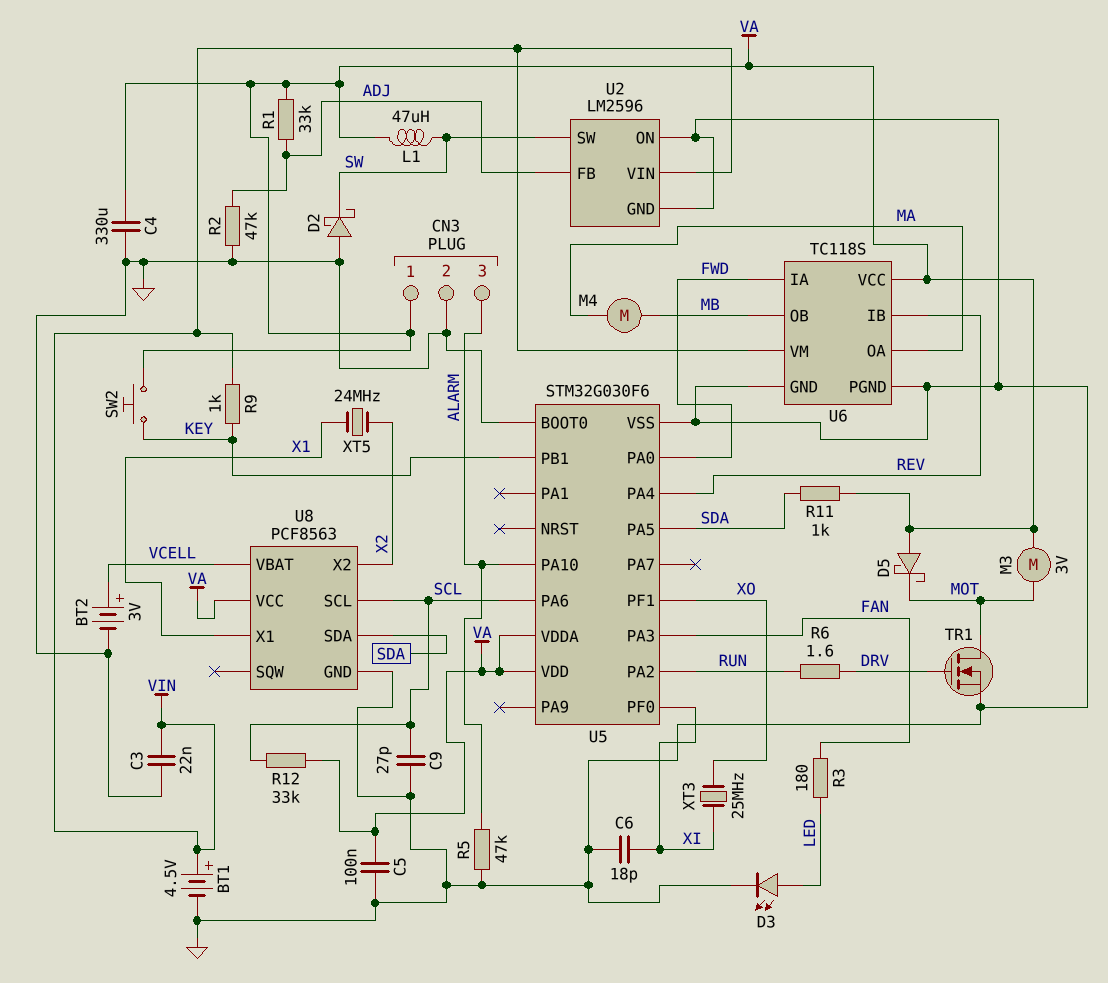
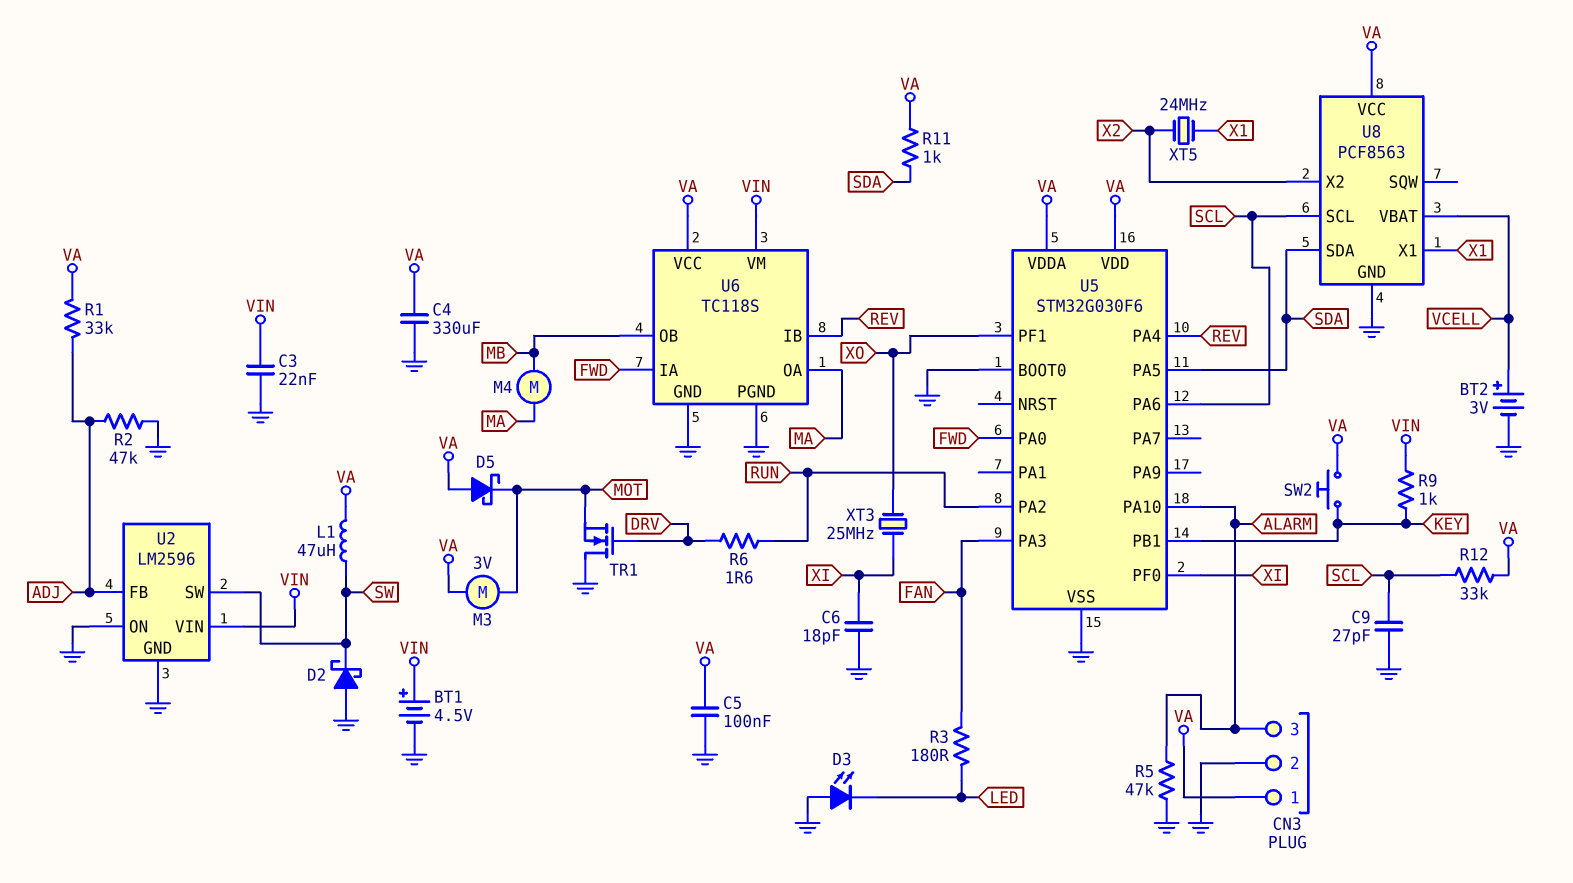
D3: LED (A LED, K GND) -> LED (A GND, K LED)
TR1: NMOS (G DRV, D MOT, S GND) -> NMOS (G DRV, D GND, S MOT)

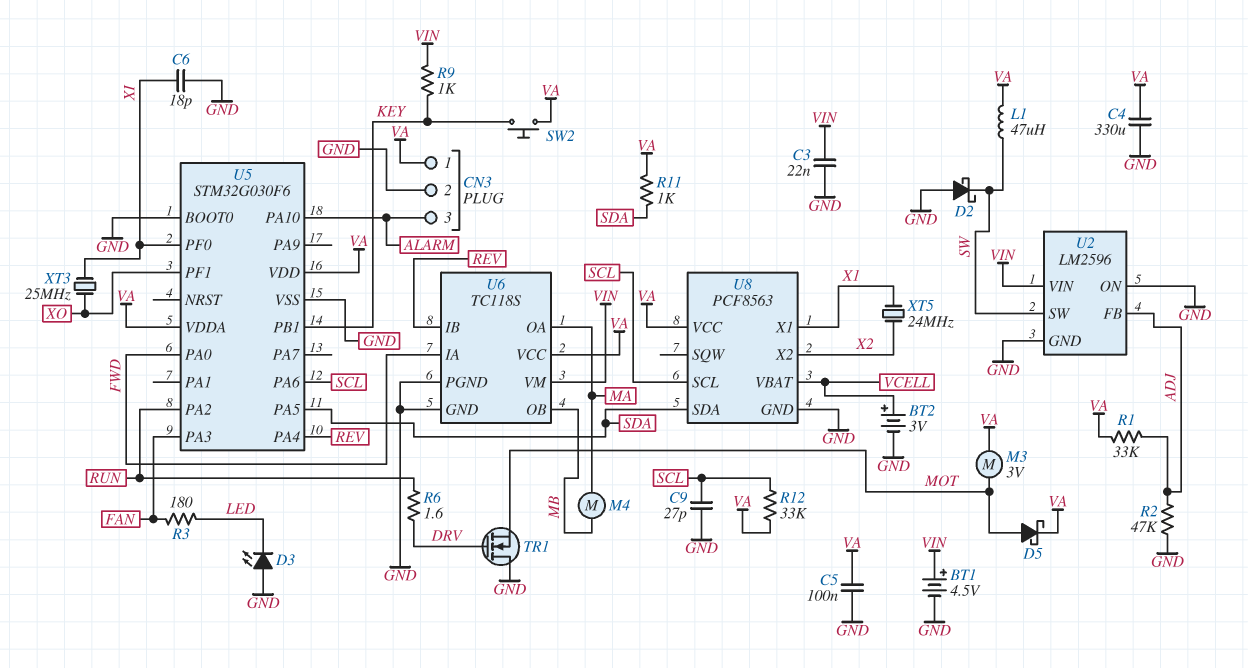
D5: schottky (A VA, K MOT) -> schottky (A MOT, K VA)
R5: 47k (ALARM, GND) -> none

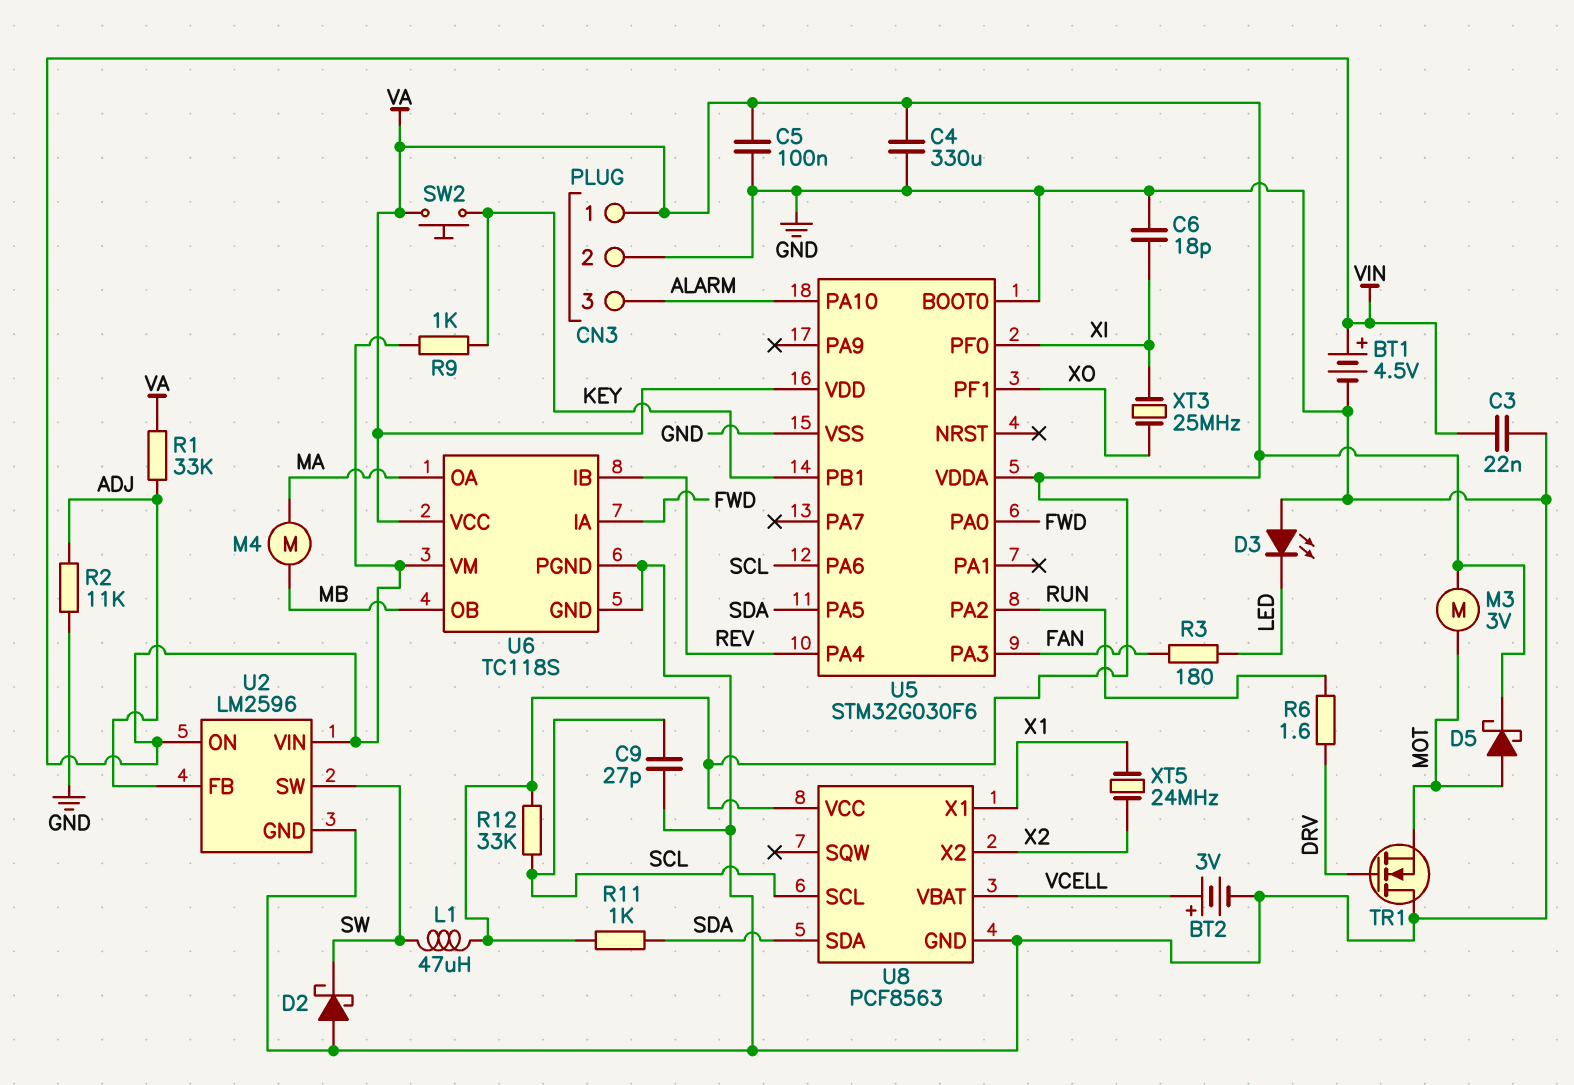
R2: 47k (ADJ, GND) -> 11k (ADJ, GND)
U2 pin ON: GND -> VIN

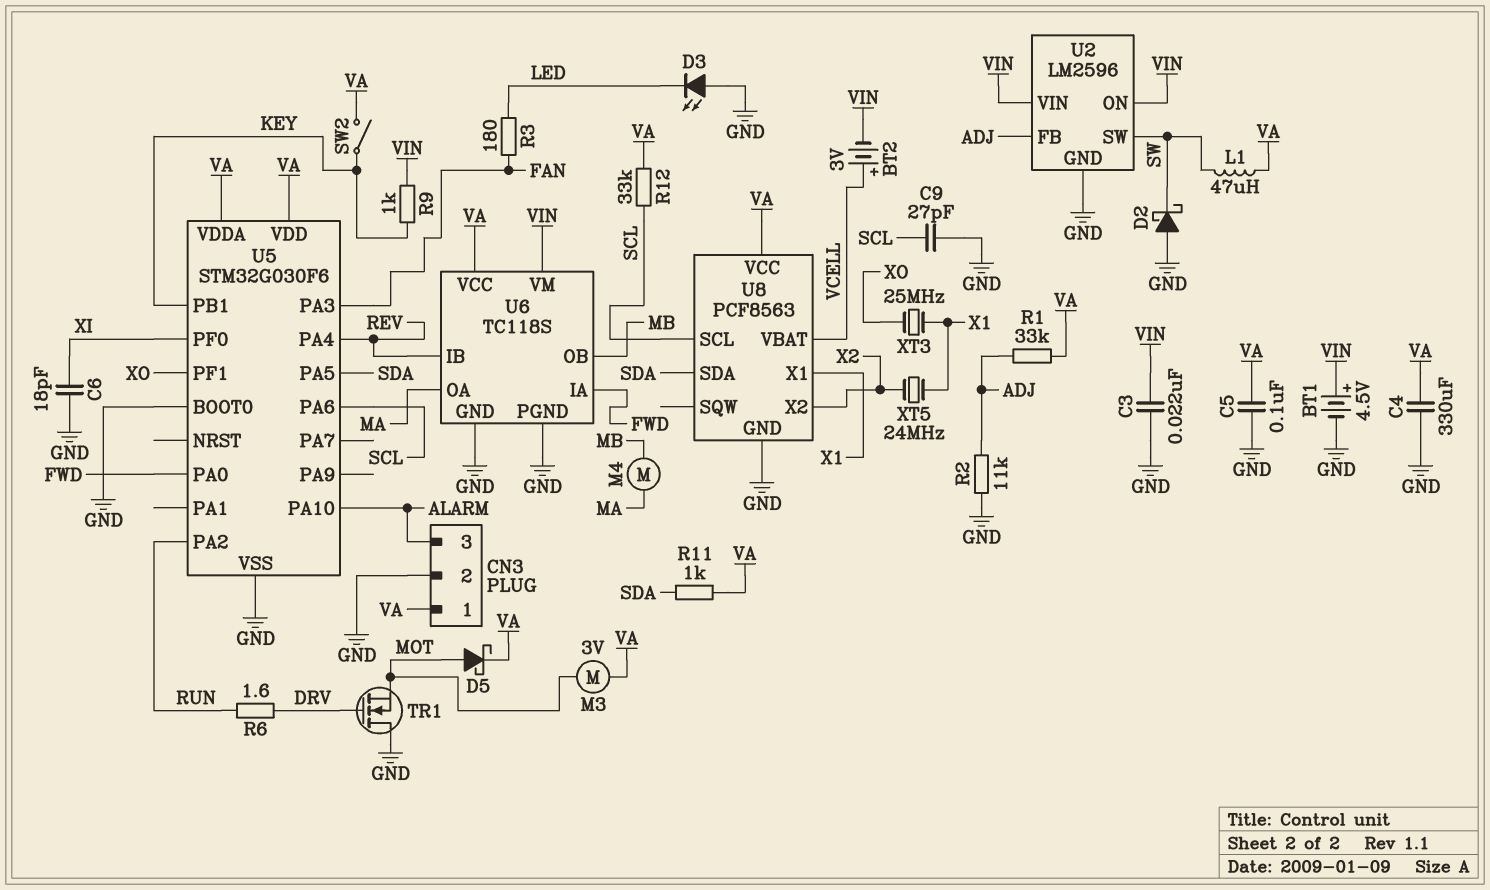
BT2: 3V (plus VCELL, minus GND) -> 3V (plus VCELL, minus VIN)
SW2: button (KEY, VA) -> switch (KEY, VA)
XT3: 25MHz (XI, XO) -> 25MHz (X1, XO)

